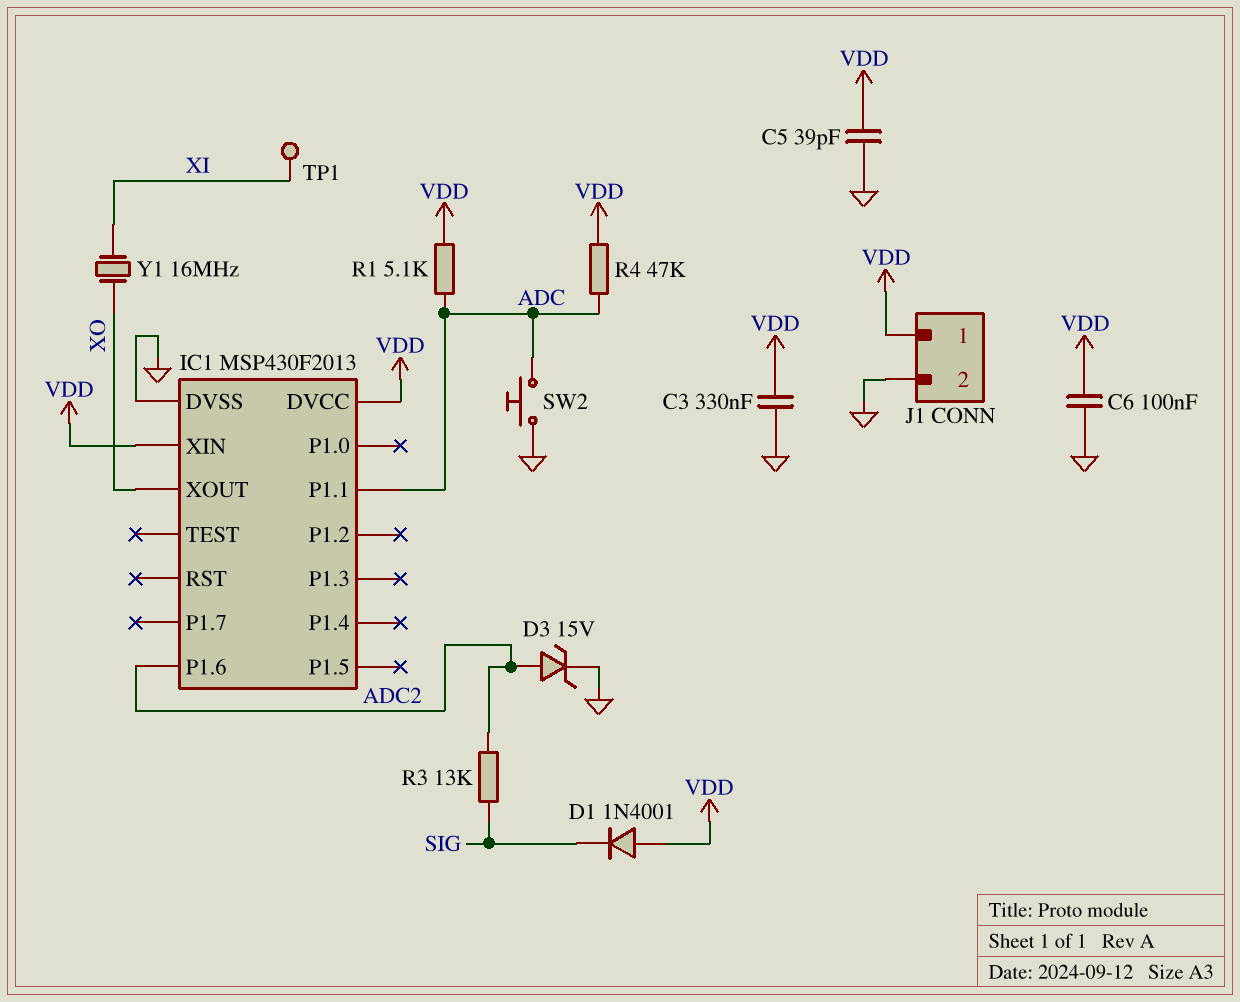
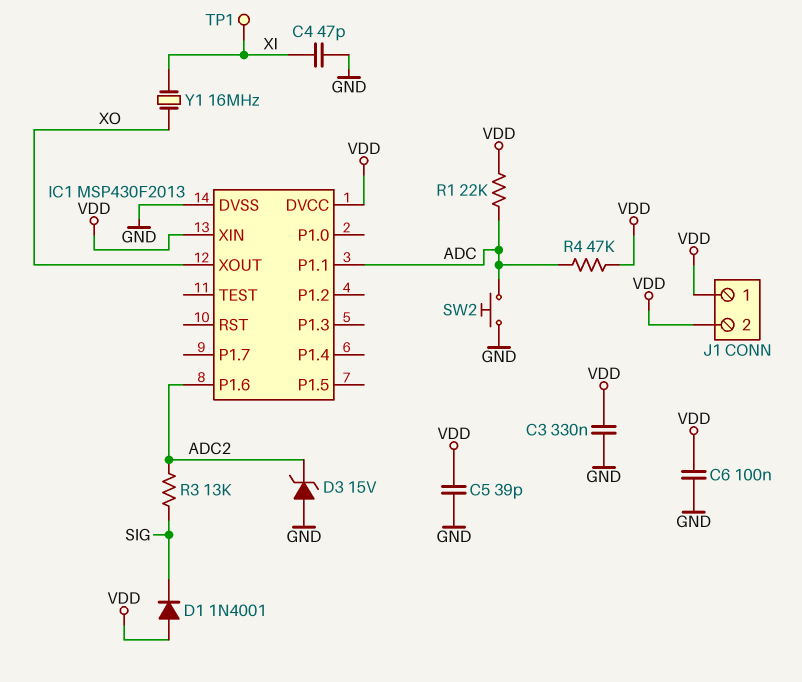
C4: none -> 47pF (GND, XI)
D3: zener 15V (A ADC2, K GND) -> zener 15V (A GND, K ADC2)
J1 pin 2: GND -> VDD
R1: 5.1k (ADC, VDD) -> 22k (ADC, VDD)

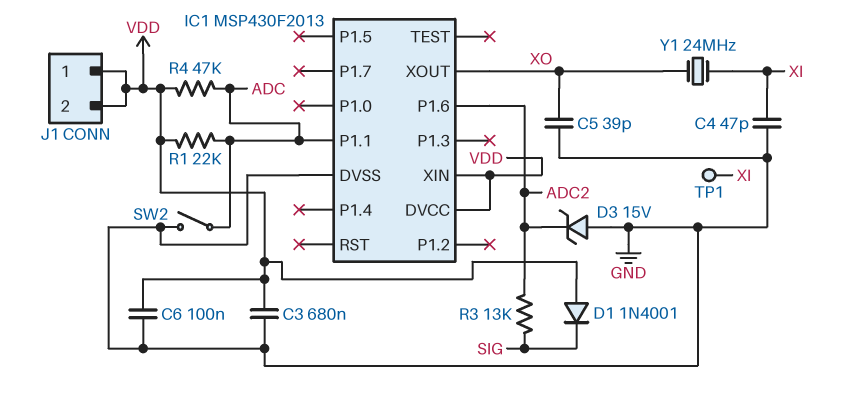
C3: 330nF (GND, VDD) -> 680nF (GND, VDD)
C5: 39pF (GND, VDD) -> 39pF (GND, XO)
SW2: button (ADC, GND) -> switch (ADC, GND)
Y1: 16MHz (XI, XO) -> 24MHz (XI, XO)

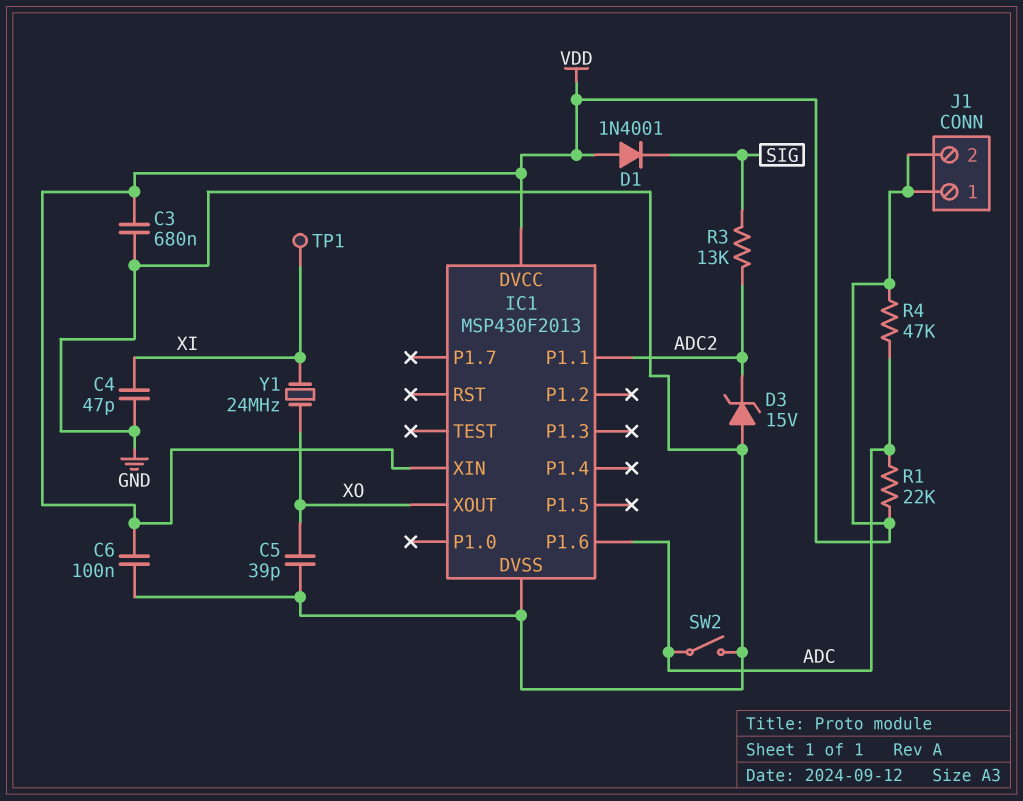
IC1 pin P1.1: ADC -> ADC2
IC1 pin P1.6: ADC2 -> ADC

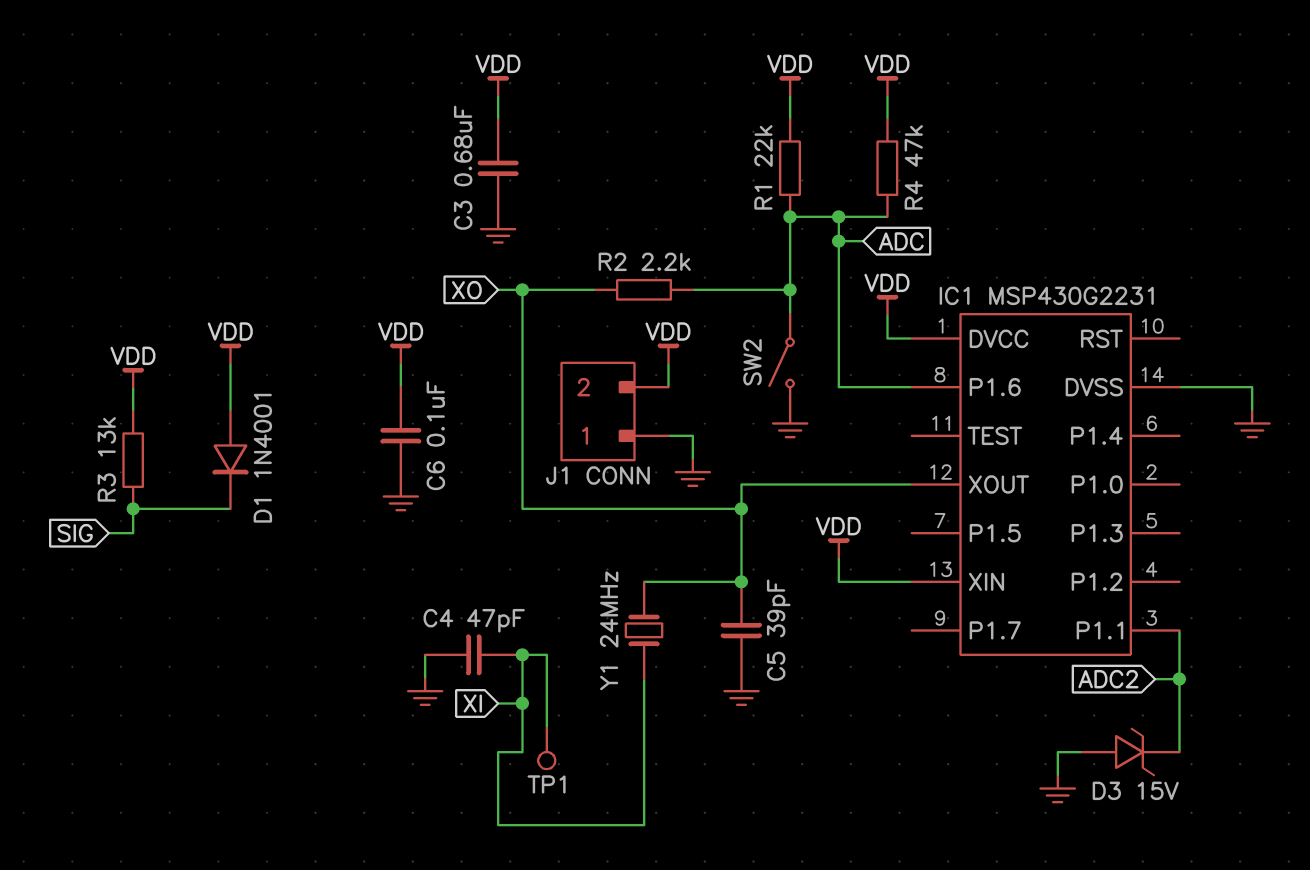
IC1: MSP430F2013 -> MSP430G2231
J1 pin 1: VDD -> GND
R2: none -> 2.2k (ADC, XO)
R3: 13k (ADC2, SIG) -> 13k (SIG, VDD)

